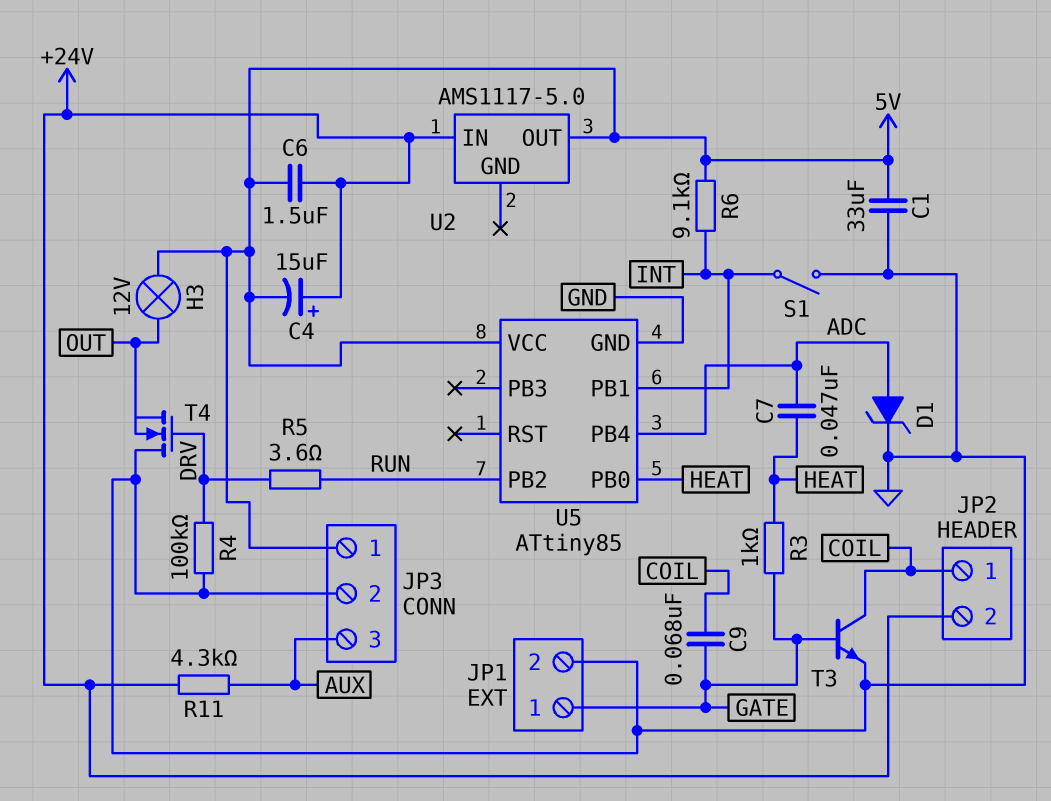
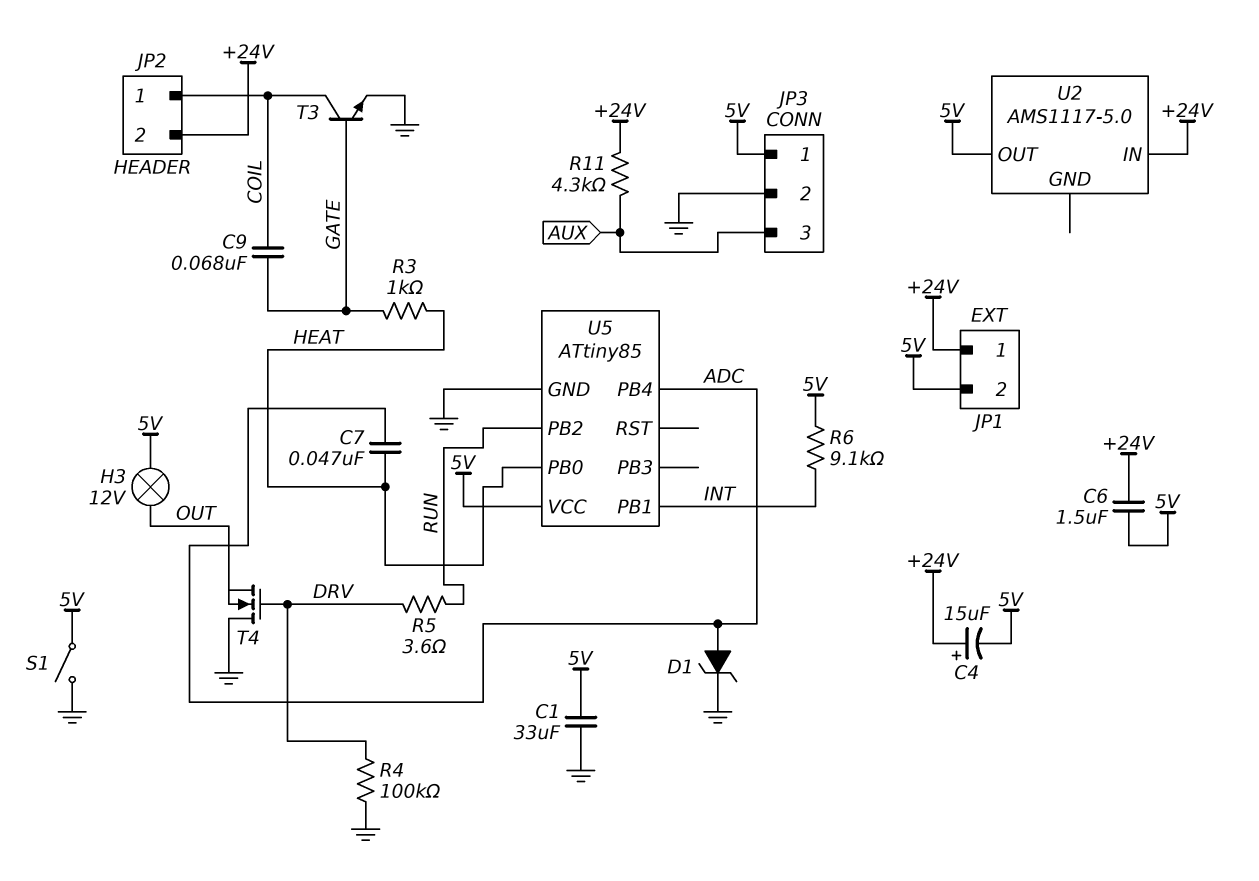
JP1 pin 1: GATE -> +24V
JP1 pin 2: GND -> 5V
S1: switch (GND, INT) -> switch (5V, GND)

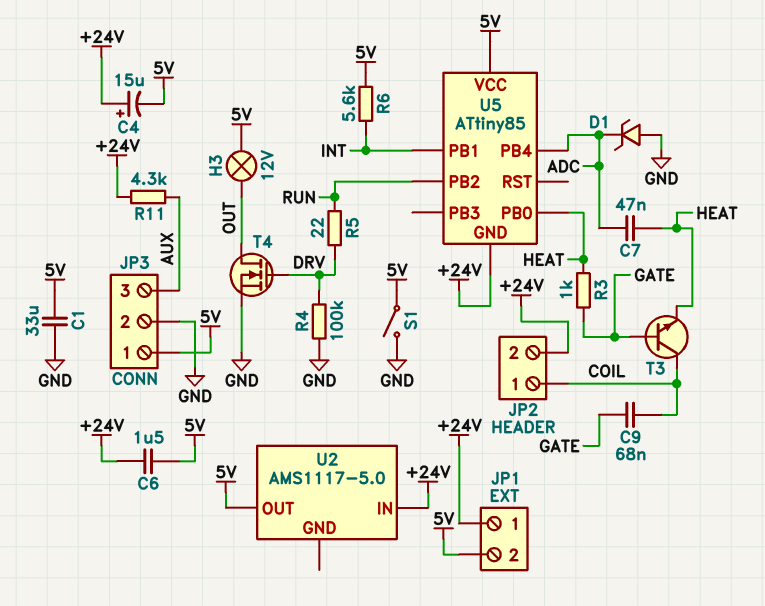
D1: zener (A ADC, K GND) -> zener (A GND, K ADC)
R5: 3.6 (DRV, RUN) -> 22 (DRV, RUN)
R6: 9.1k (5V, INT) -> 5.6k (5V, INT)
T3: NPN (B GATE, C COIL, E GND) -> NPN (B GATE, C COIL, E HEAT)
T4: NMOS (G DRV, D GND, S OUT) -> NMOS (G DRV, D OUT, S GND)
U5 pin GND: GND -> +24V

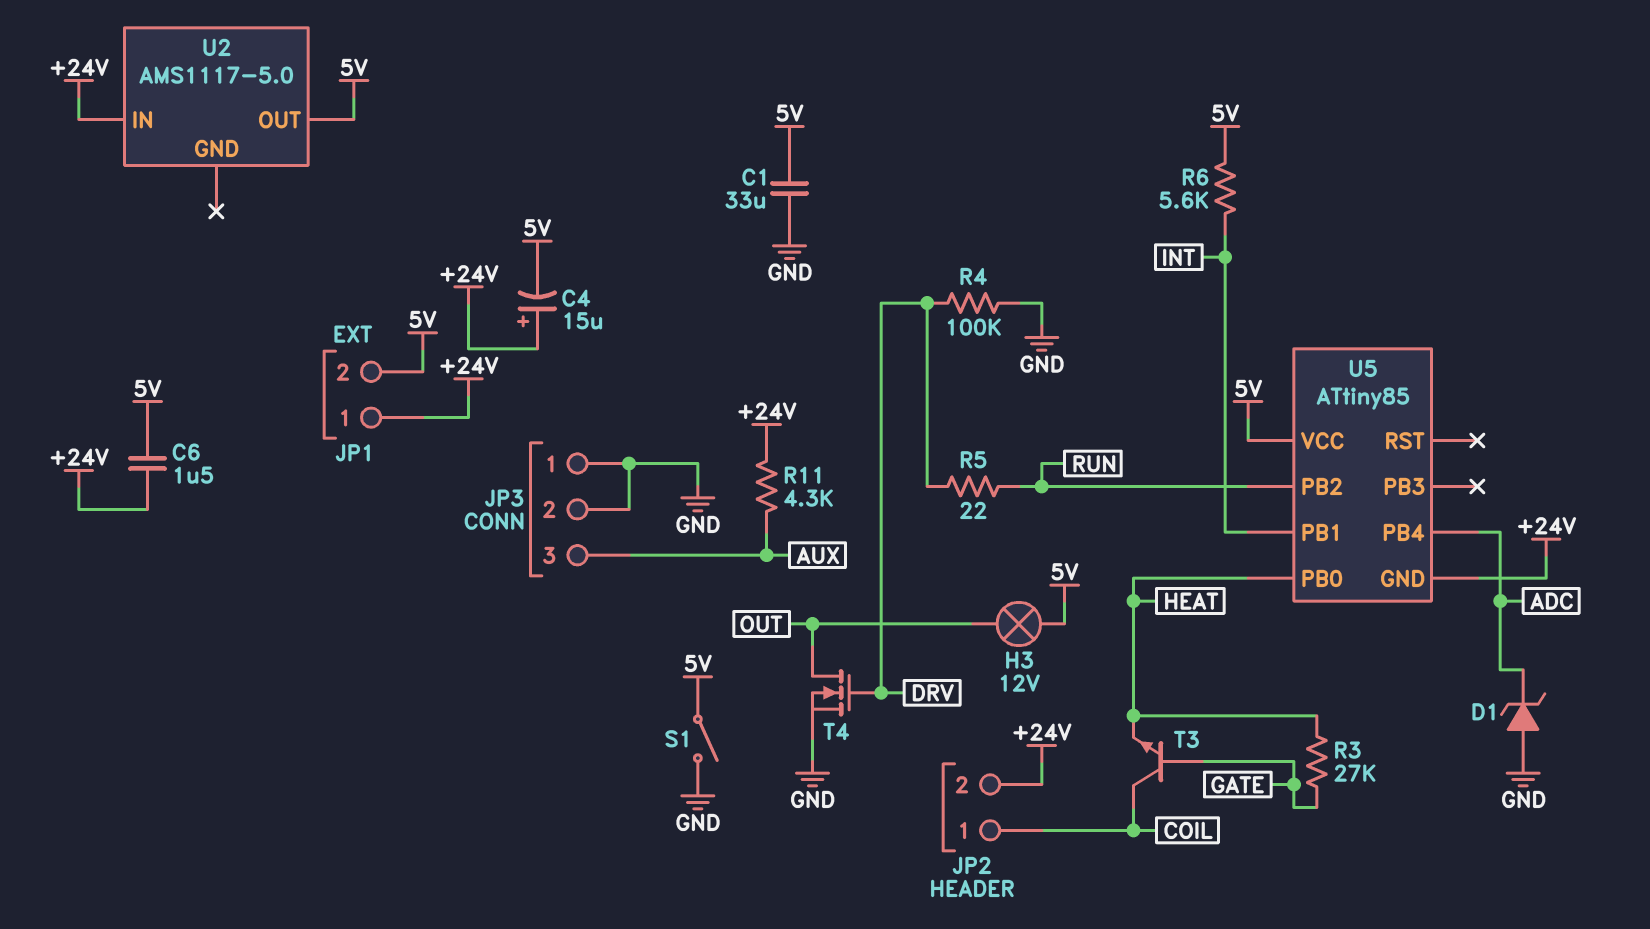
C7: 47nF (ADC, HEAT) -> none
C9: 68nF (COIL, GATE) -> none
JP3 pin 1: 5V -> GND
R3: 1k (GATE, HEAT) -> 27k (GATE, HEAT)

